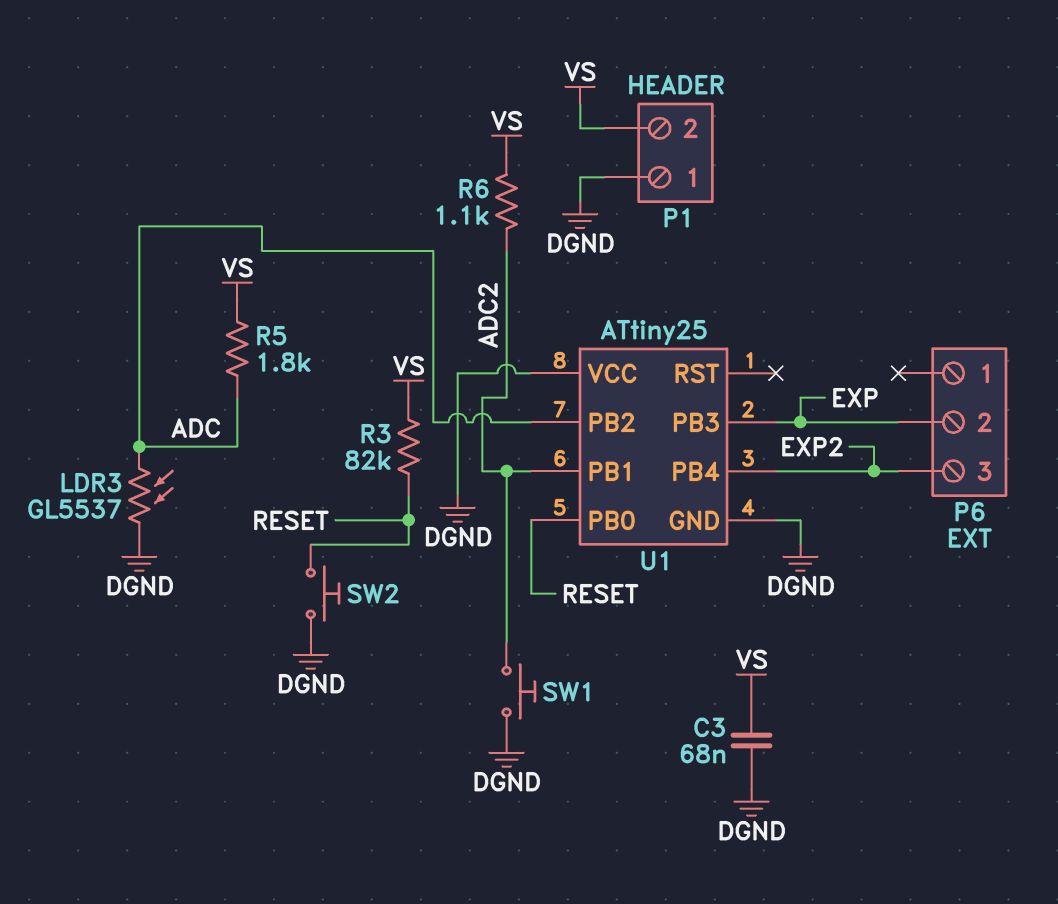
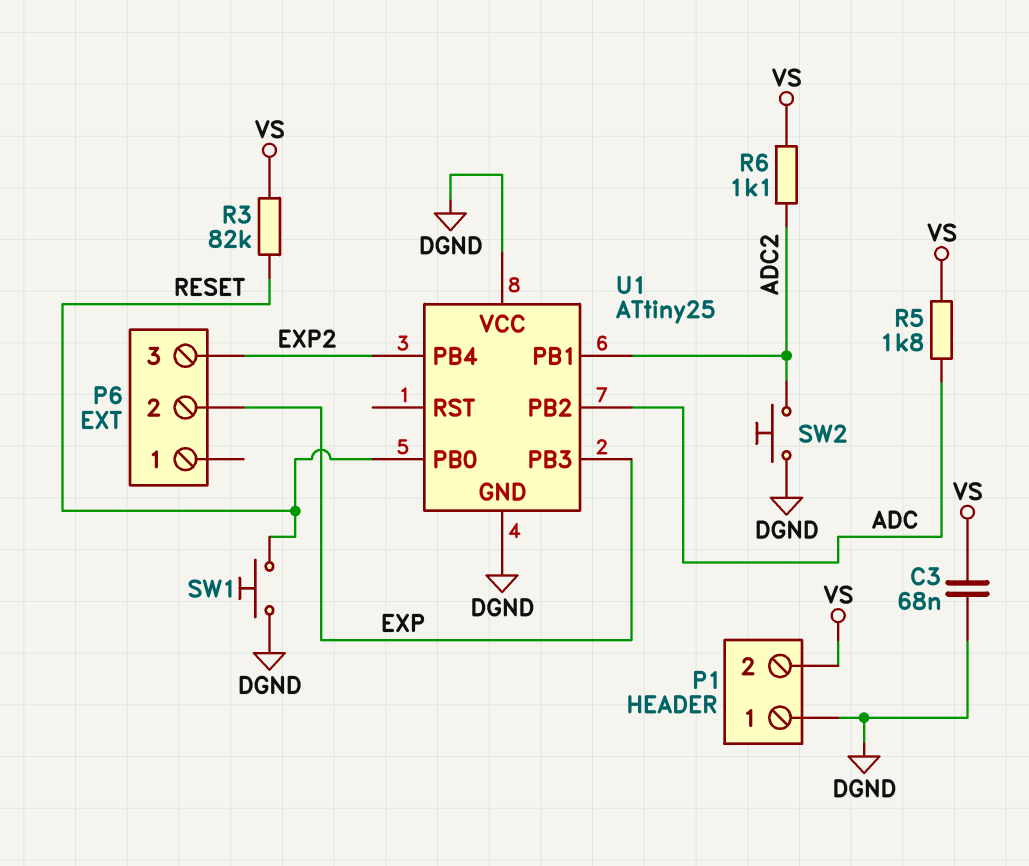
LDR3: GL5537 (ADC, DGND) -> none
SW1: button (ADC2, DGND) -> button (DGND, RESET)
SW2: button (DGND, RESET) -> button (ADC2, DGND)

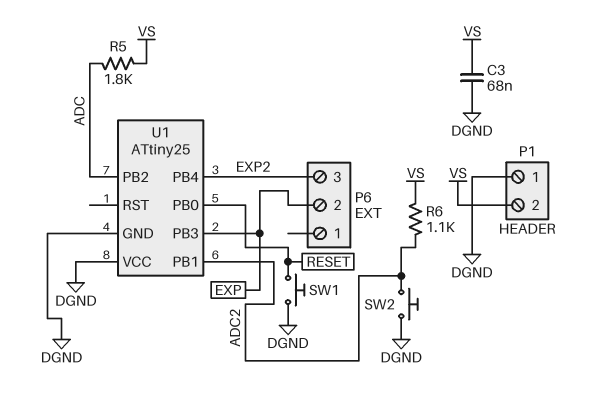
R3: 82k (RESET, VS) -> none

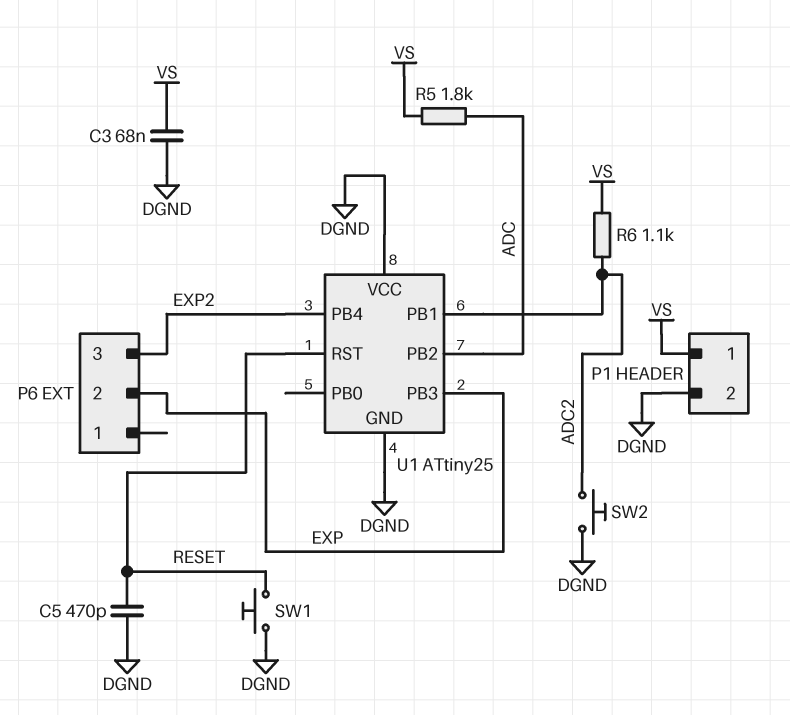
C5: none -> 470pF (DGND, RESET)
P1 pin 1: DGND -> VS
P1 pin 2: VS -> DGND
U1 pin PB0: RESET -> none
U1 pin RST: none -> RESET

